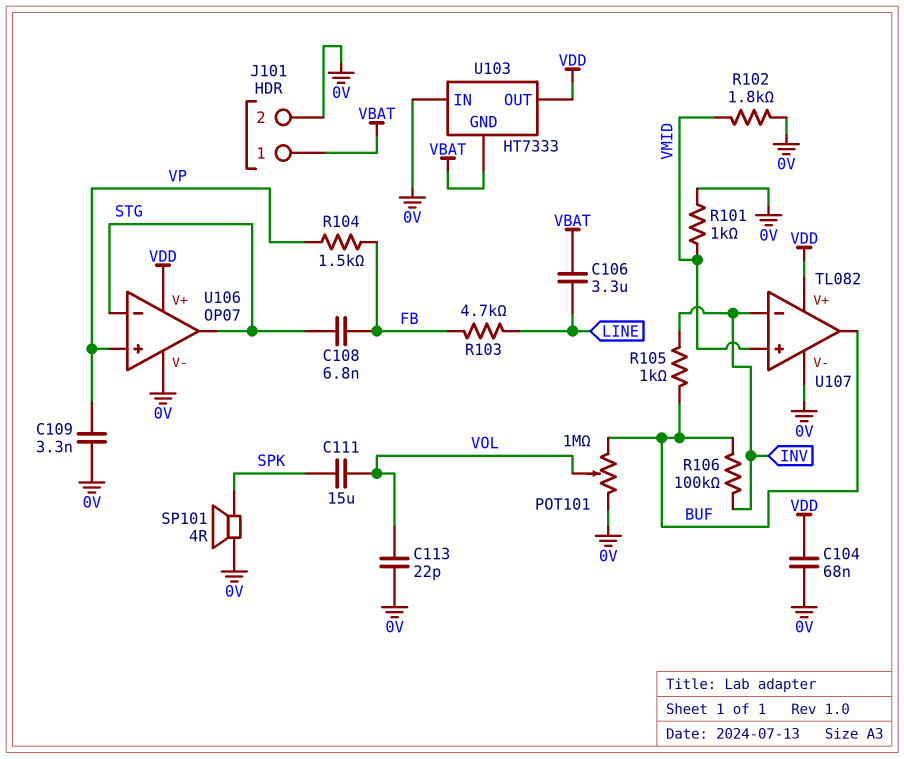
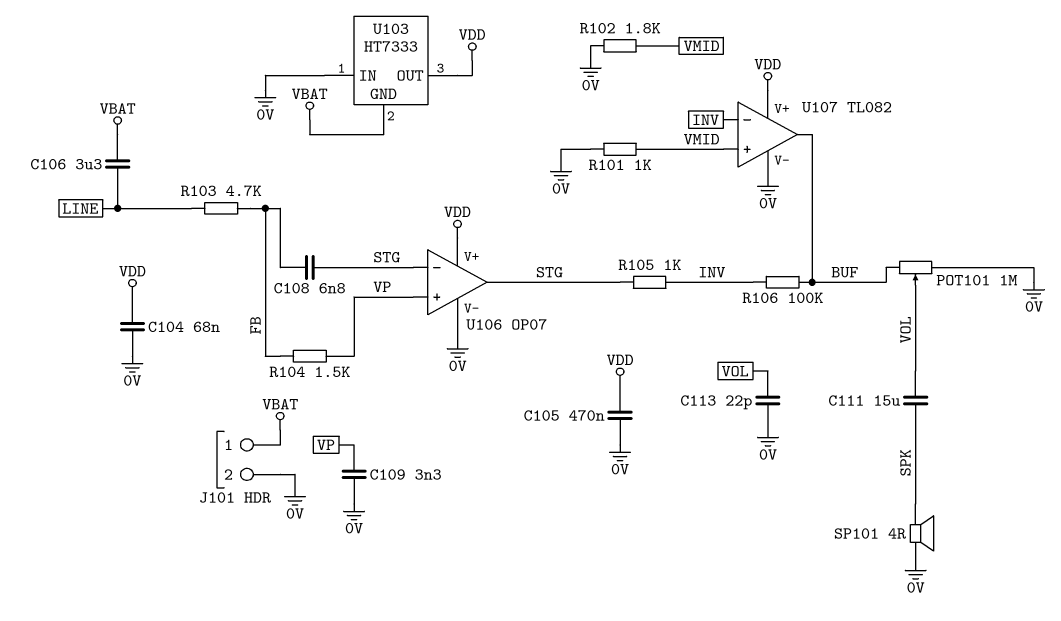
C105: none -> 470nF (0V, VDD)
R105: 1k (BUF, INV) -> 1k (INV, STG)

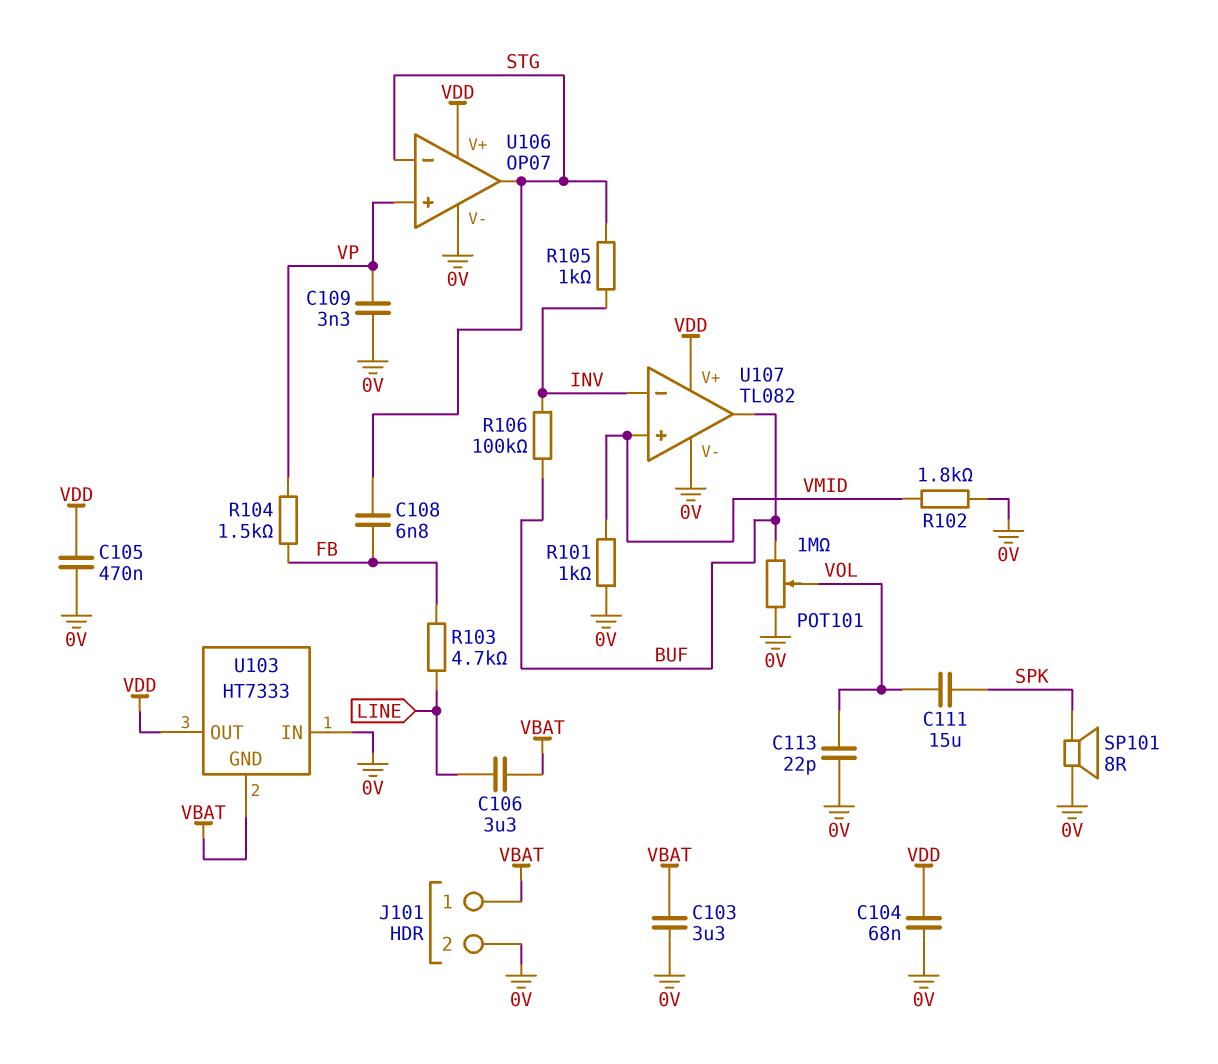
C103: none -> 3.3uF (0V, VBAT)
SP101: speaker 4R (0V, SPK) -> speaker 8R (0V, SPK)

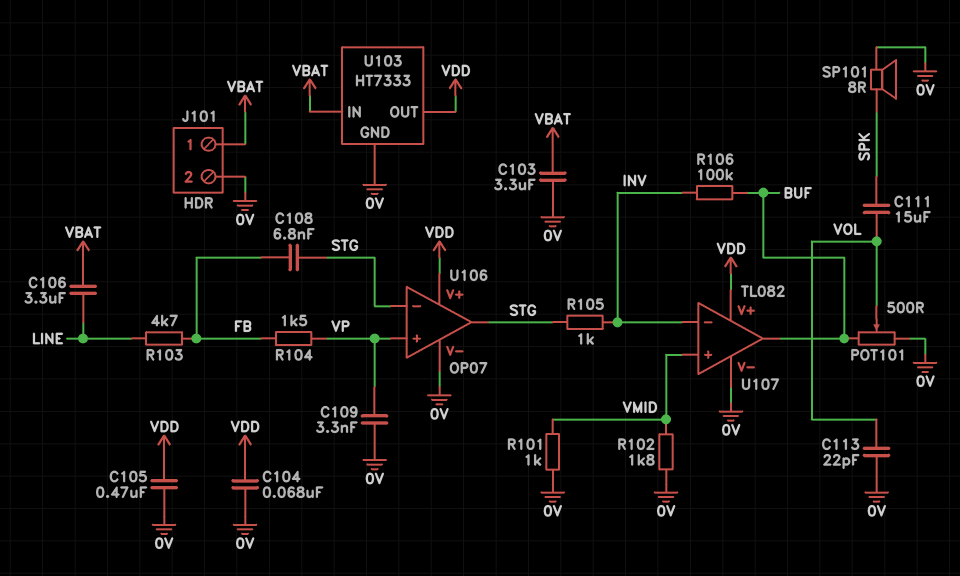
POT101: 1M (0V, BUF, wiper VOL) -> 500 (0V, BUF, wiper VOL)
U103 pin GND: VBAT -> 0V
U103 pin IN: 0V -> VBAT

